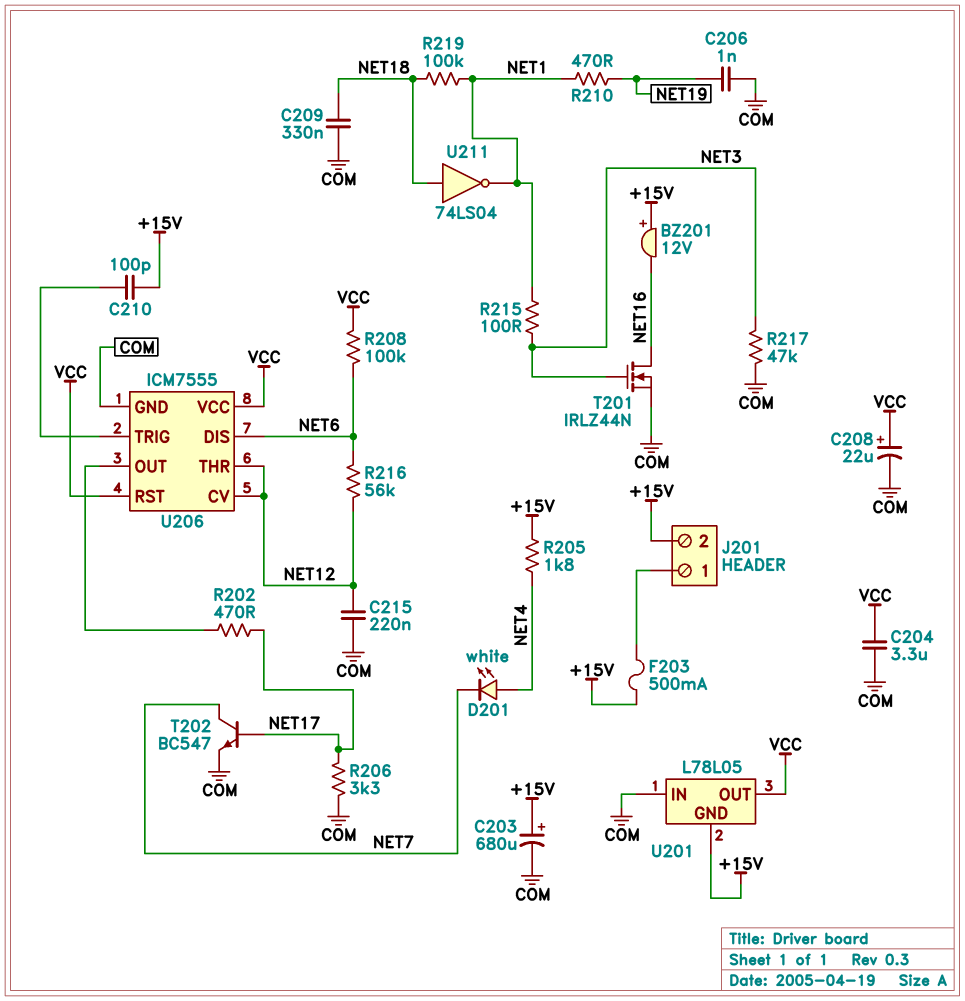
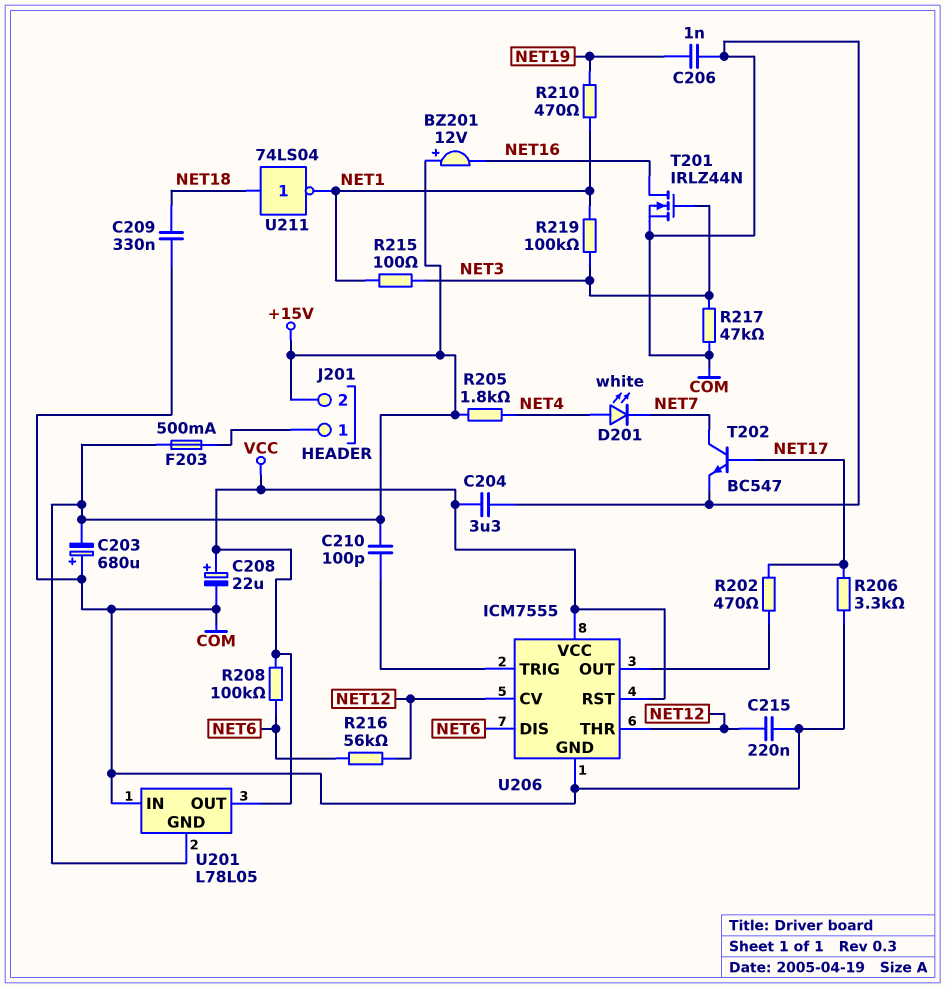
C203: 680uF (plus +15V, minus COM) -> 680uF (plus COM, minus +15V)
R219: 100k (NET1, NET18) -> 100k (NET1, NET3)

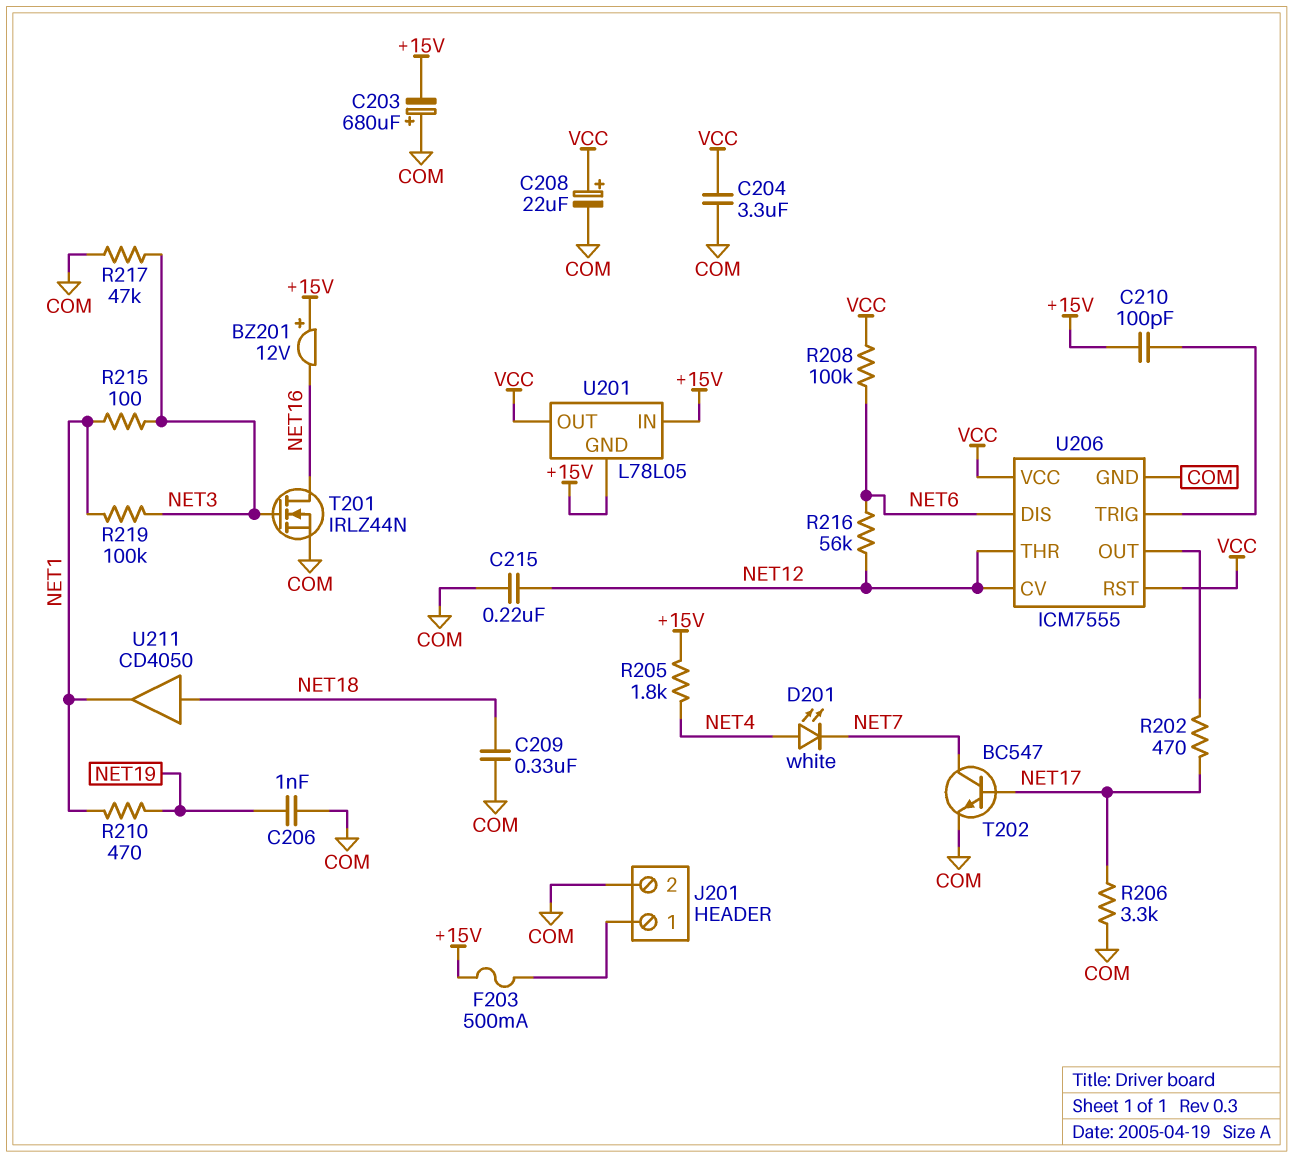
J201 pin 2: +15V -> COM
U201 pin IN: COM -> +15V
U211: NOT 74LS04 (in NET18, out NET1) -> buffer CD4050 (in NET18, out NET1)

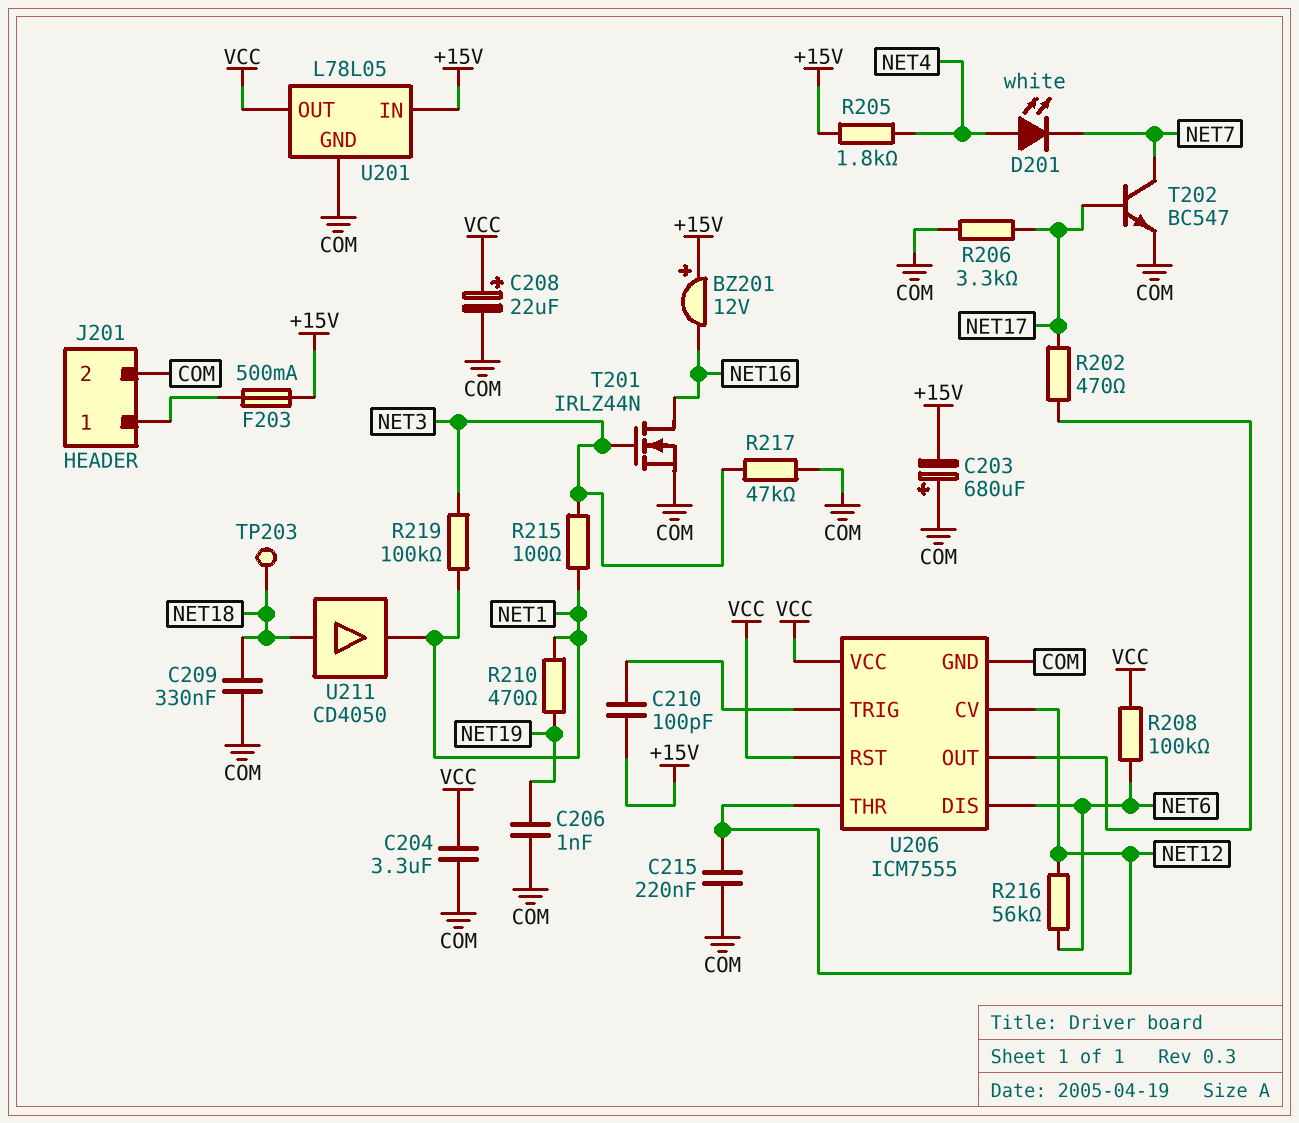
TP203: none -> test point (NET18)
U201 pin GND: +15V -> COM

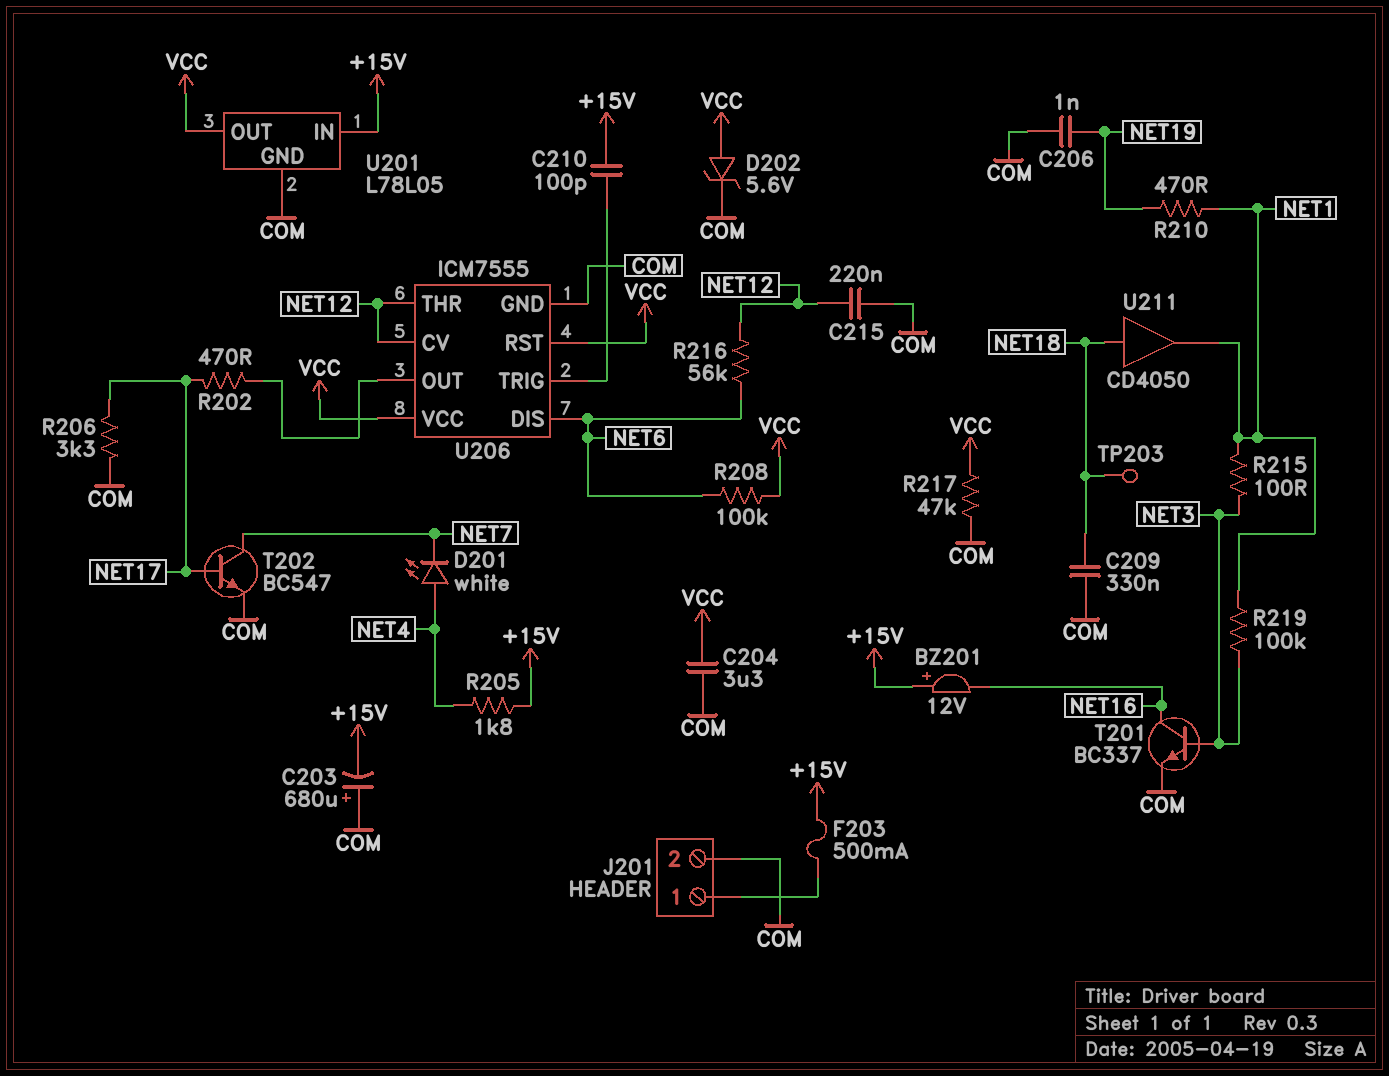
C208: 22uF (plus VCC, minus COM) -> none
D202: none -> zener 5.6V (A VCC, K COM)
R217: 47k (COM, NET3) -> 47k (COM, VCC)
T201: NMOS IRLZ44N (G NET3, D NET16, S COM) -> NPN BC337 (B NET3, C NET16, E COM)

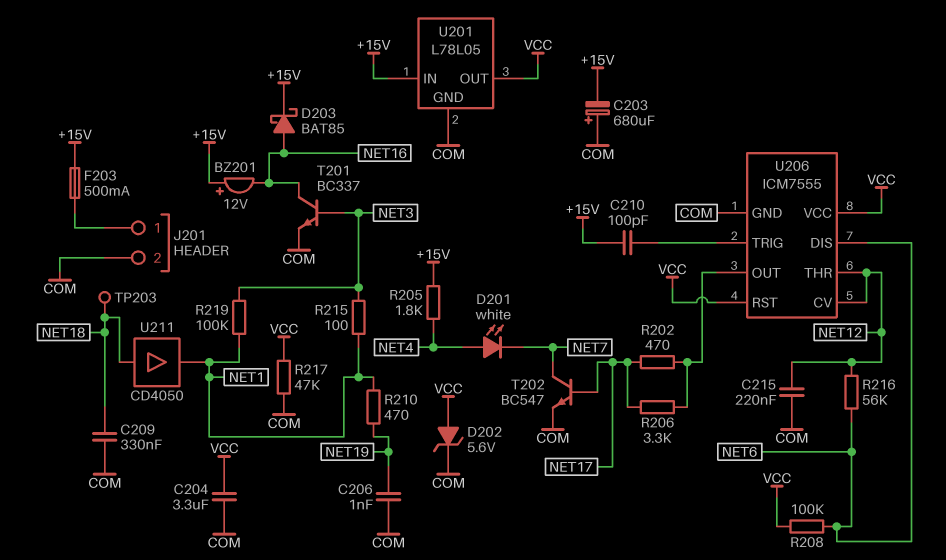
D203: none -> schottky BAT85 (A NET16, K +15V)
R206: 3.3k (COM, NET17) -> 3.3k (NET17, U206/OUT)

